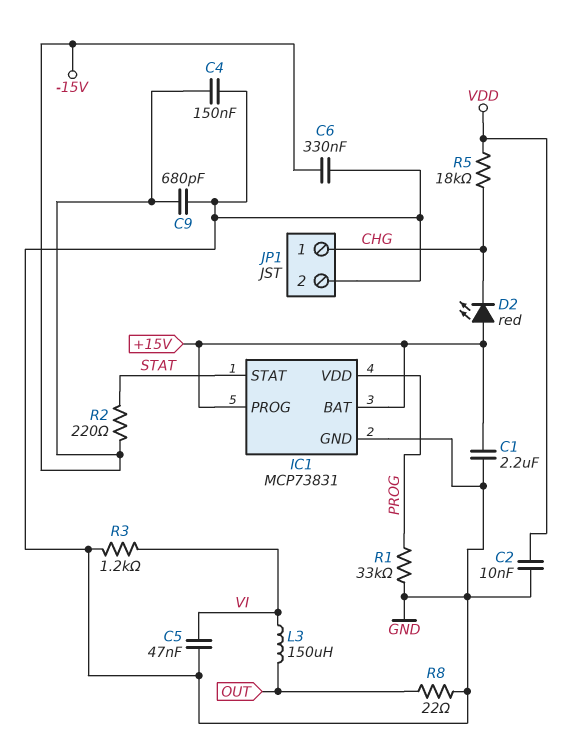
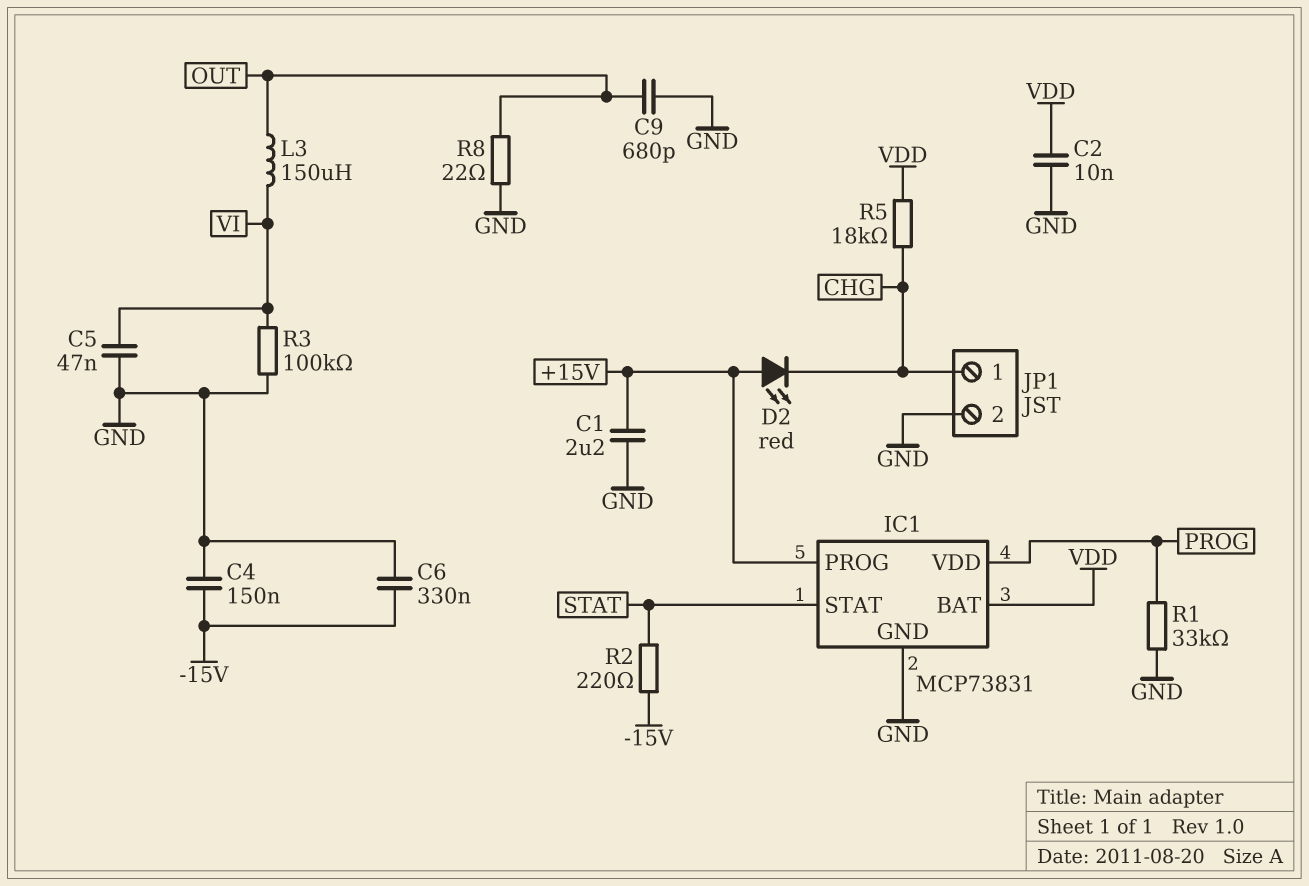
C9: 680pF (-15V, GND) -> 680pF (GND, OUT)
IC1 pin BAT: +15V -> VDD
R3: 1.2k (GND, VI) -> 100k (GND, VI)

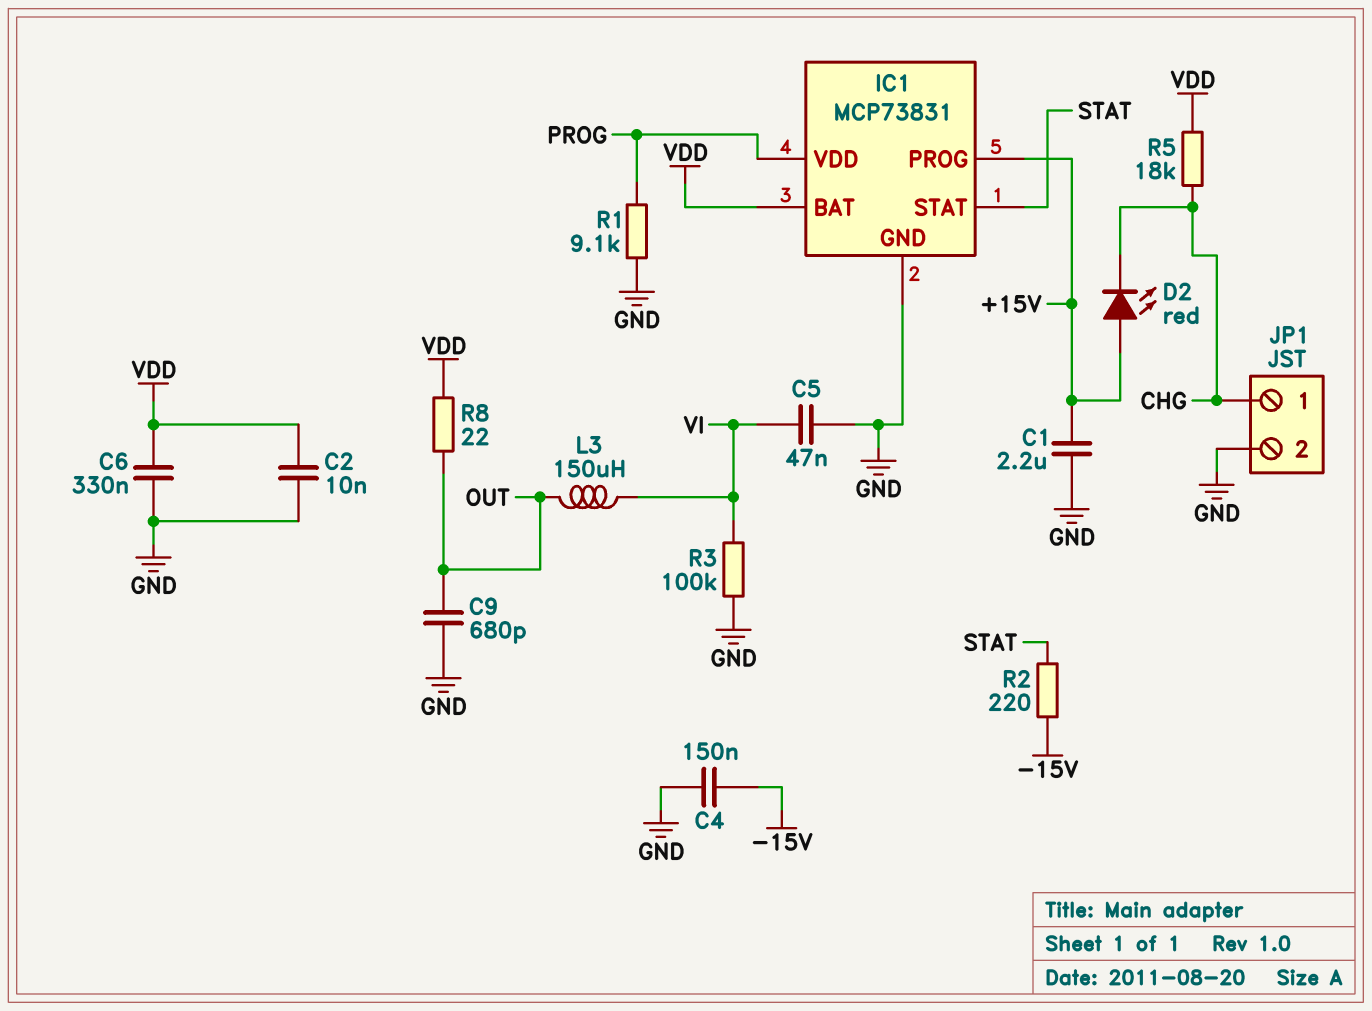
C6: 330nF (-15V, GND) -> 330nF (GND, VDD)
R1: 33k (GND, PROG) -> 9.1k (GND, PROG)
R8: 22 (GND, OUT) -> 22 (OUT, VDD)

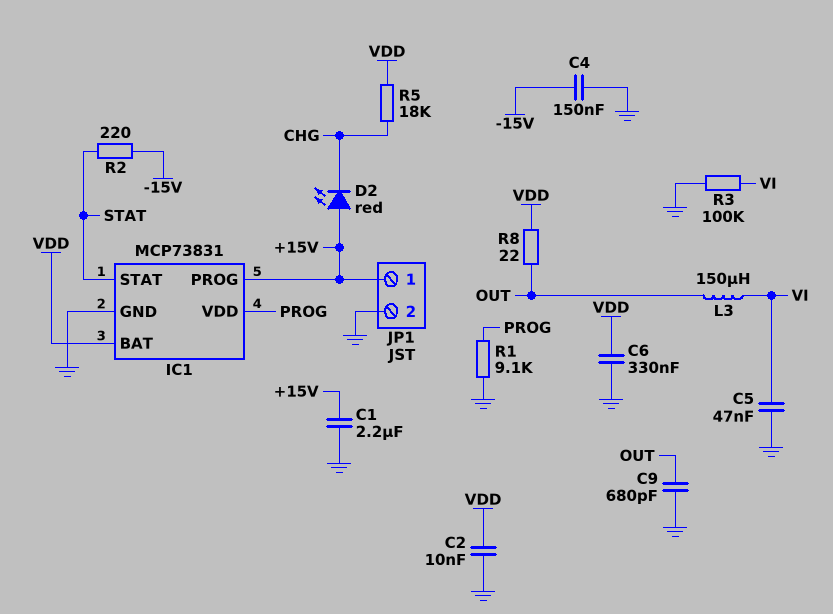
JP1 pin 1: CHG -> +15V

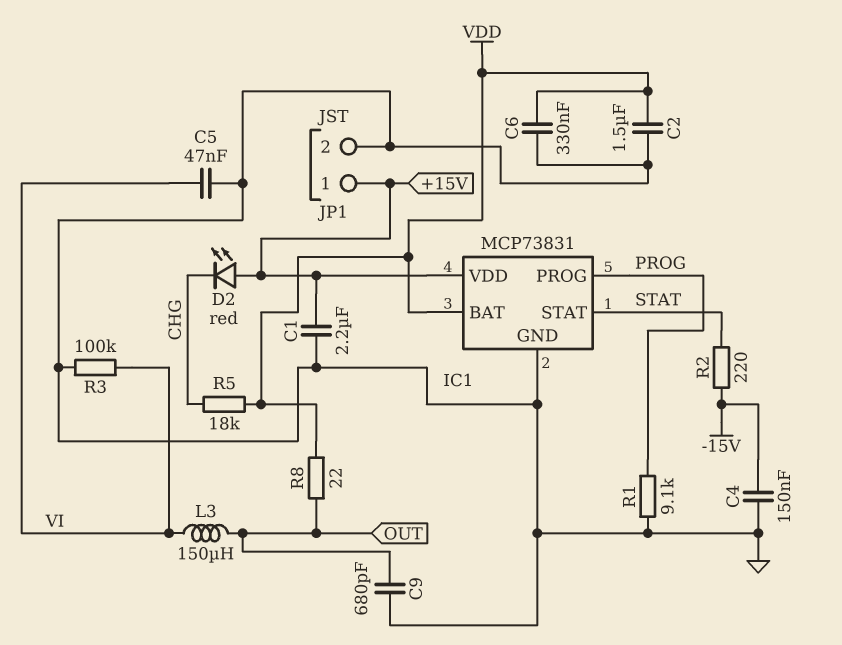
C2: 10nF (GND, VDD) -> 1.5uF (GND, VDD)
IC1 pin PROG: +15V -> PROG
IC1 pin VDD: PROG -> +15V

